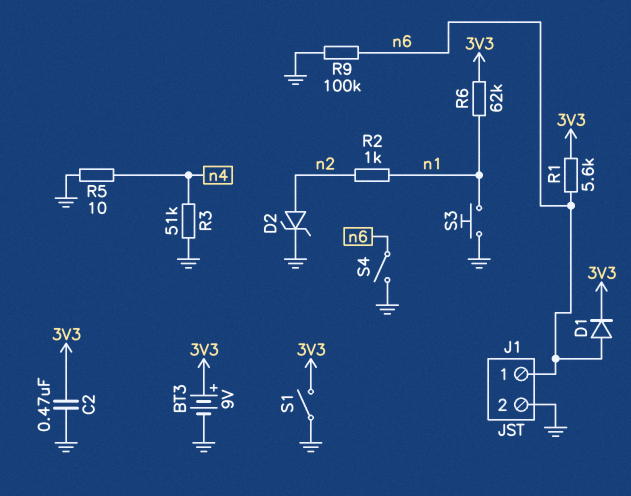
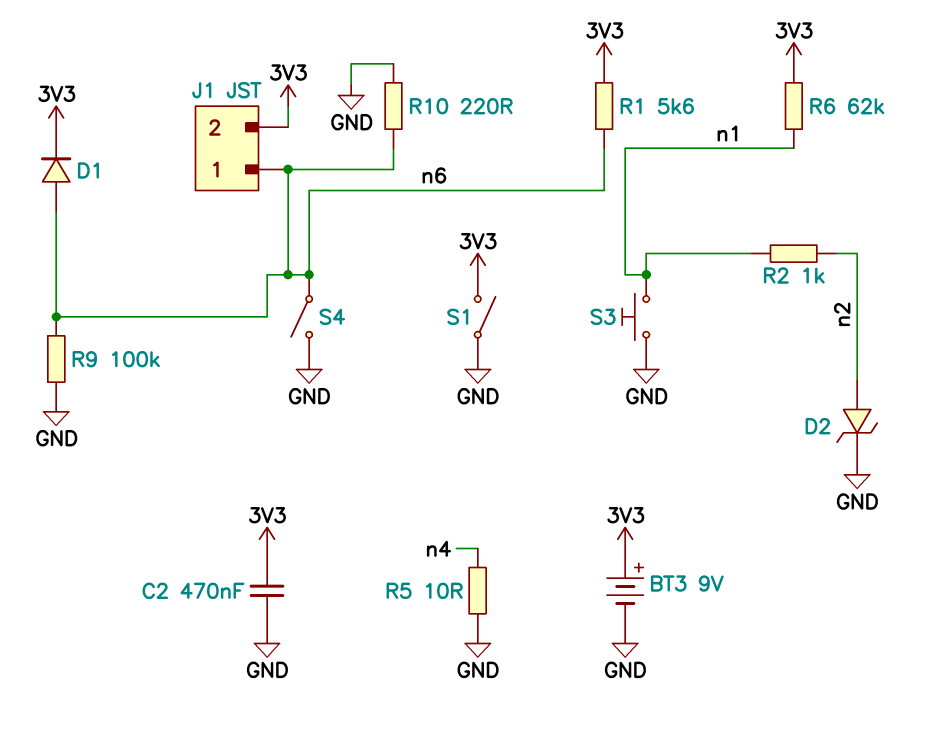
J1 pin 2: GND -> 3V3
R3: 51k (GND, n4) -> none
R10: none -> 220 (GND, n6)

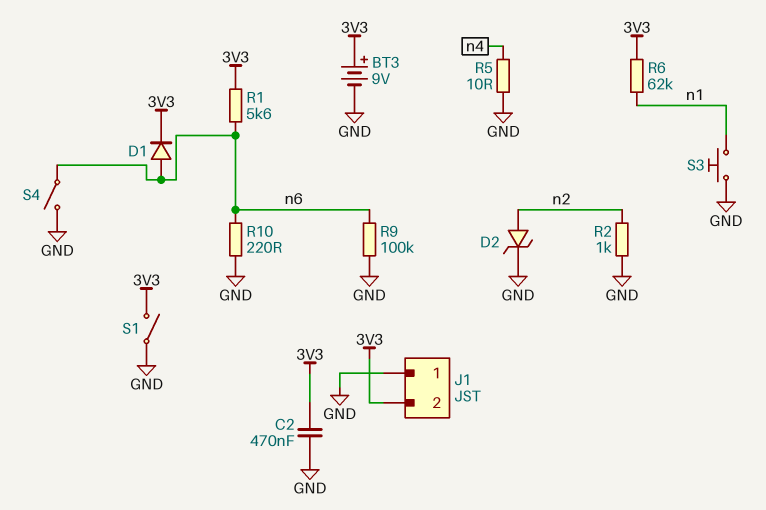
J1 pin 1: n6 -> GND
R2: 1k (n1, n2) -> 1k (GND, n2)

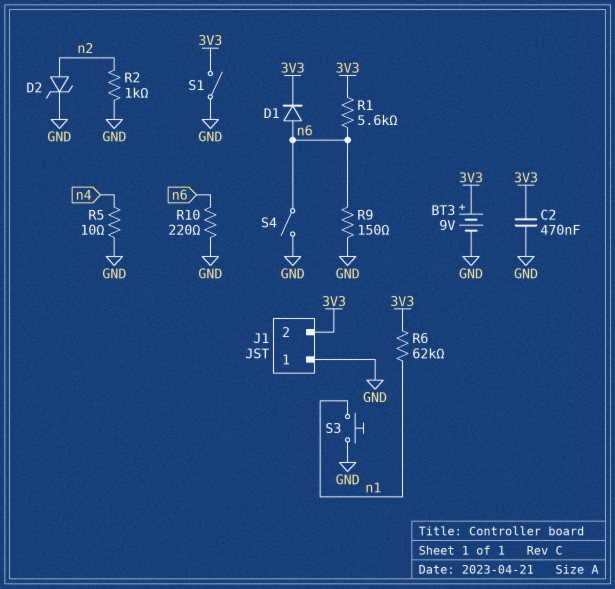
R9: 100k (GND, n6) -> 150 (GND, n6)

